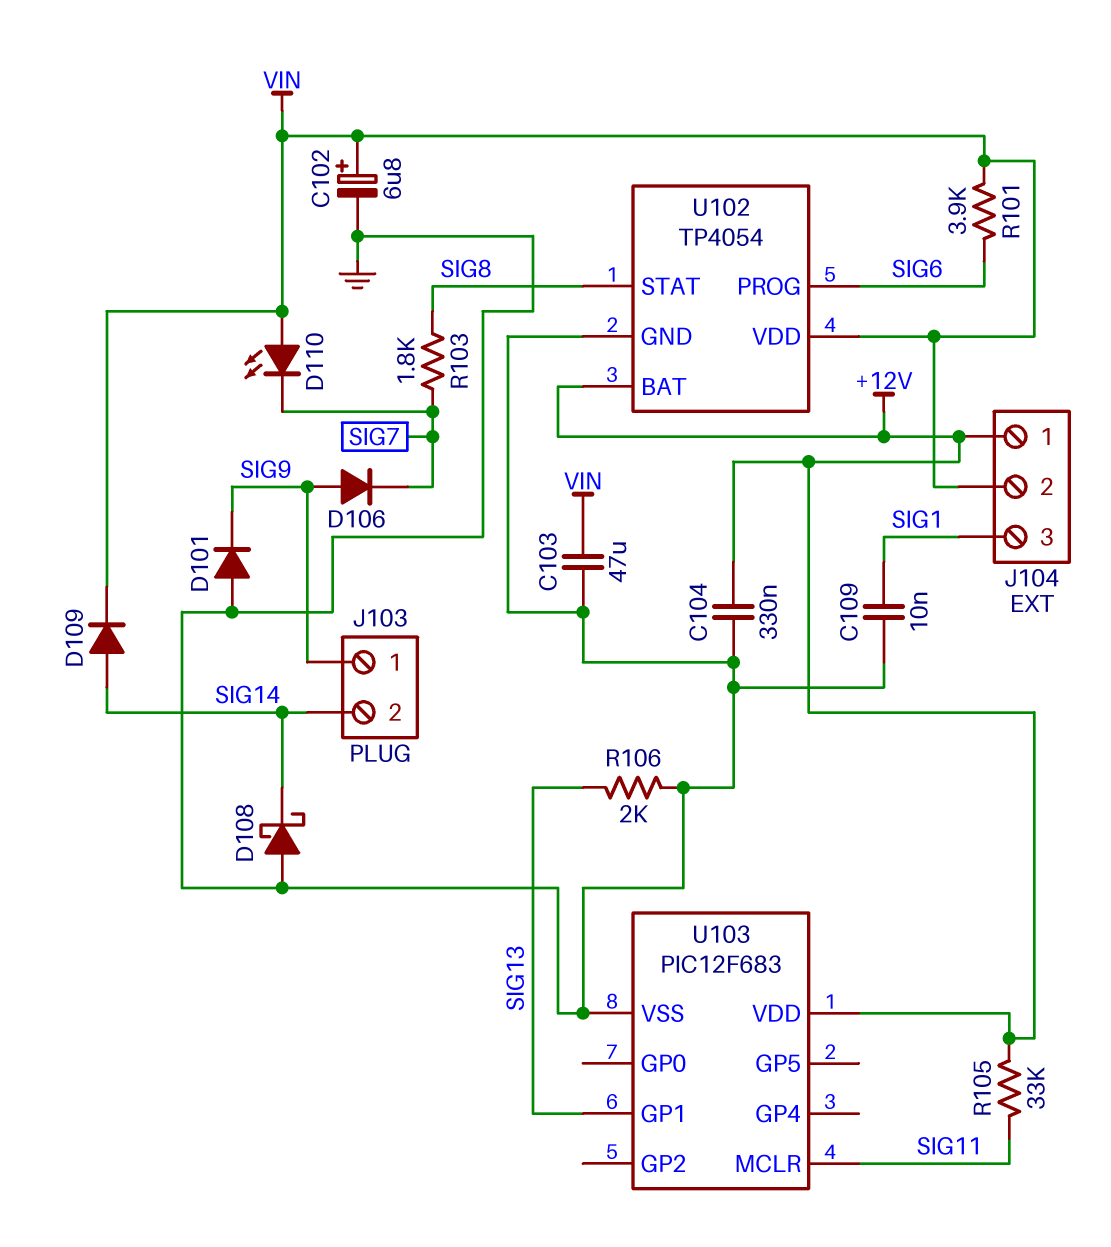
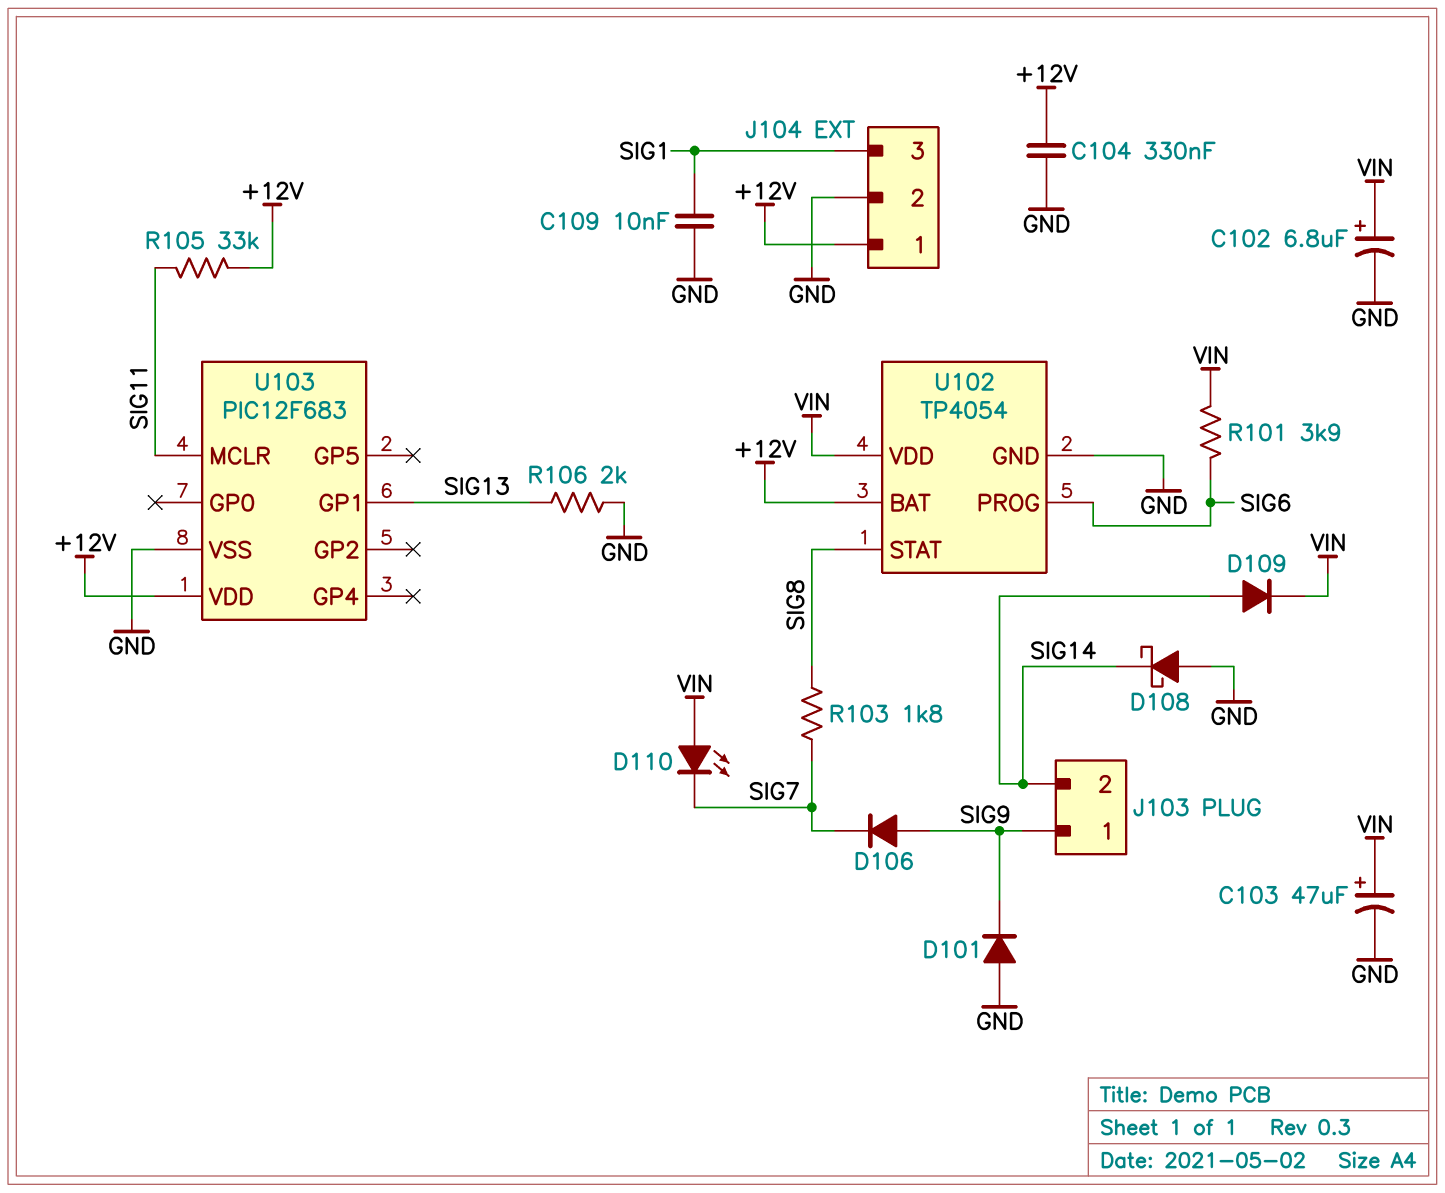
C103: 47uF (GND, VIN) -> 47uF (plus VIN, minus GND)
J104 pin 2: VIN -> GND

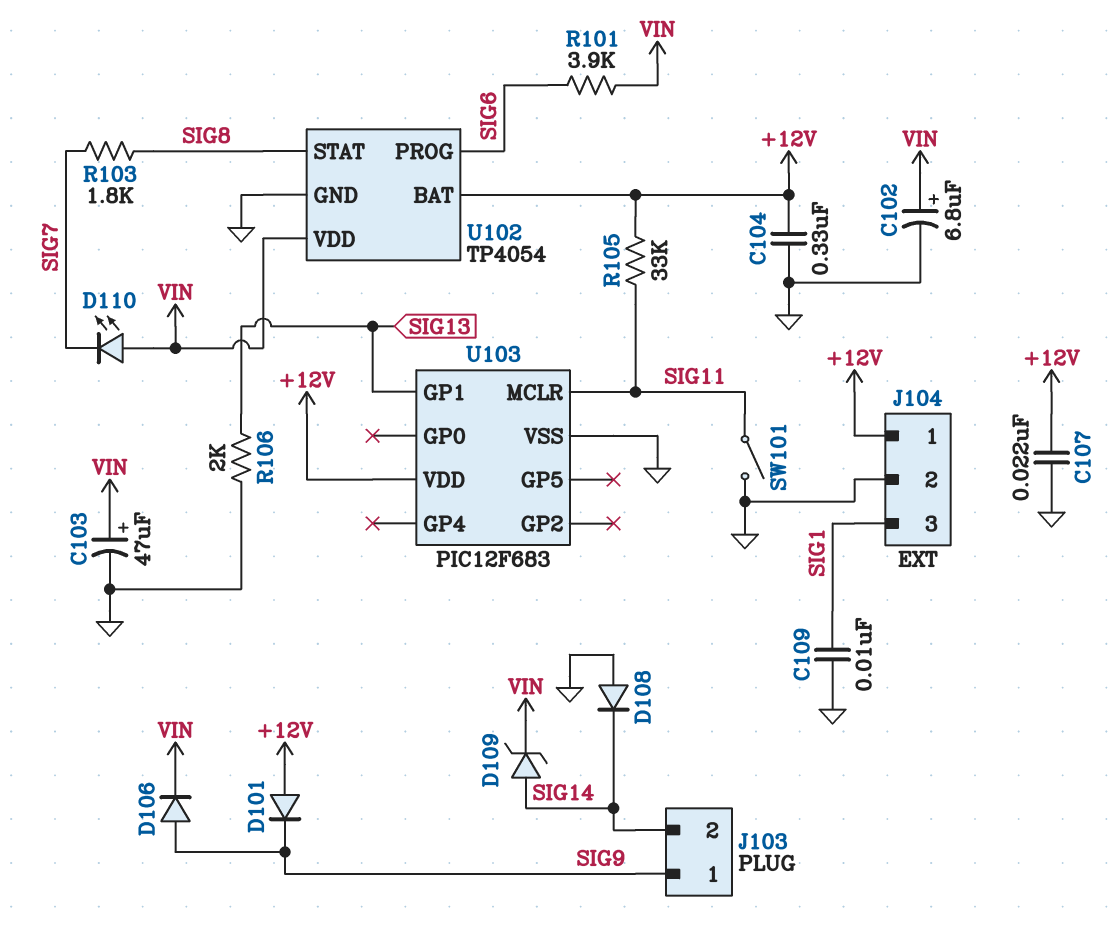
C107: none -> 22nF (+12V, GND)
D101: diode (A GND, K SIG9) -> diode (A +12V, K SIG9)
D106: diode (A SIG9, K SIG7) -> diode (A SIG9, K VIN)
D108: schottky (A GND, K SIG14) -> diode (A GND, K SIG14)
D109: diode (A SIG14, K VIN) -> zener (A SIG14, K VIN)
SW101: none -> switch (GND, SIG11)

